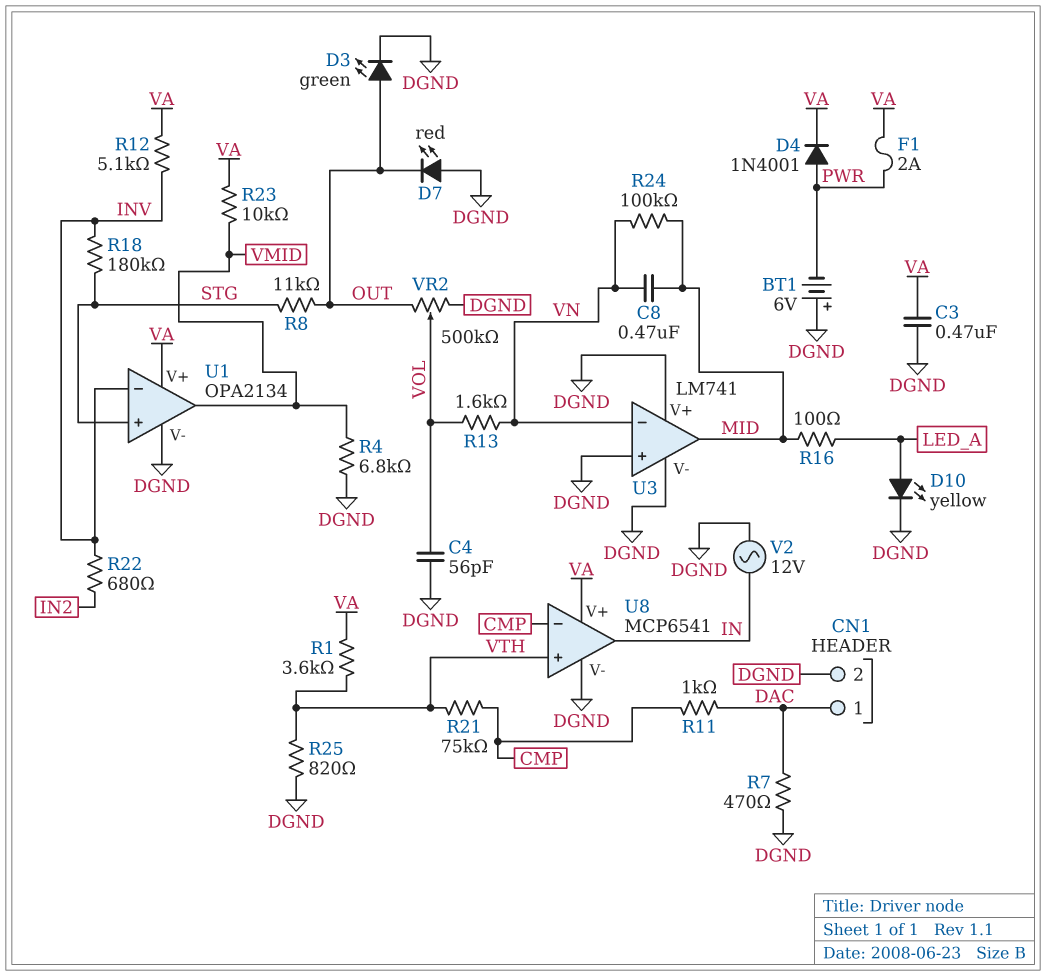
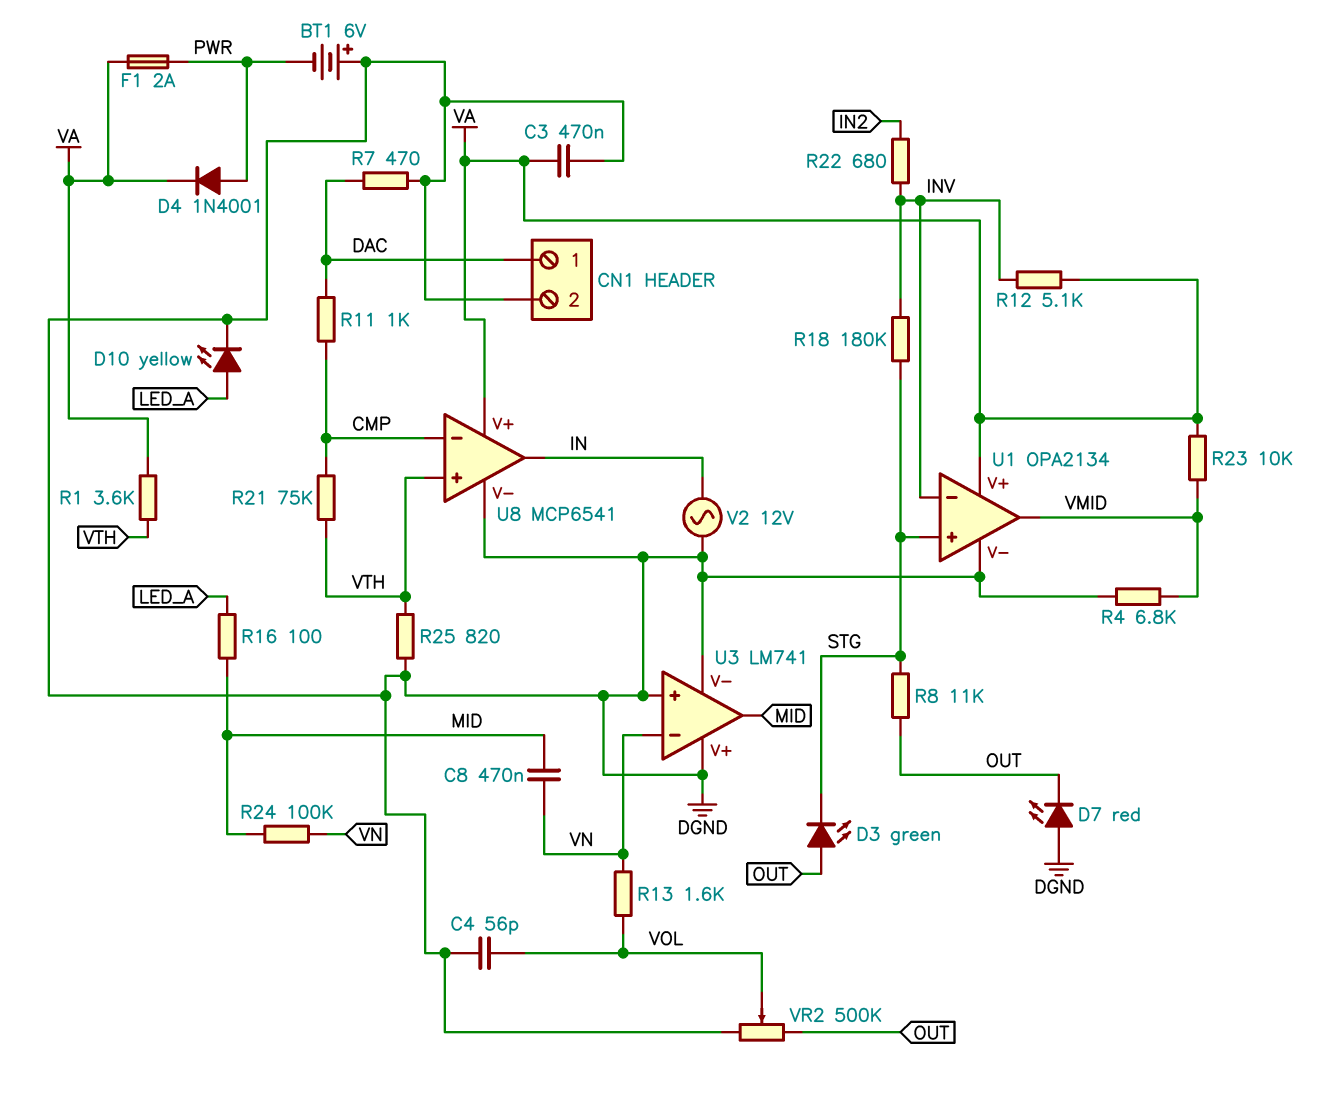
D3: LED green (A OUT, K DGND) -> LED green (A OUT, K STG)

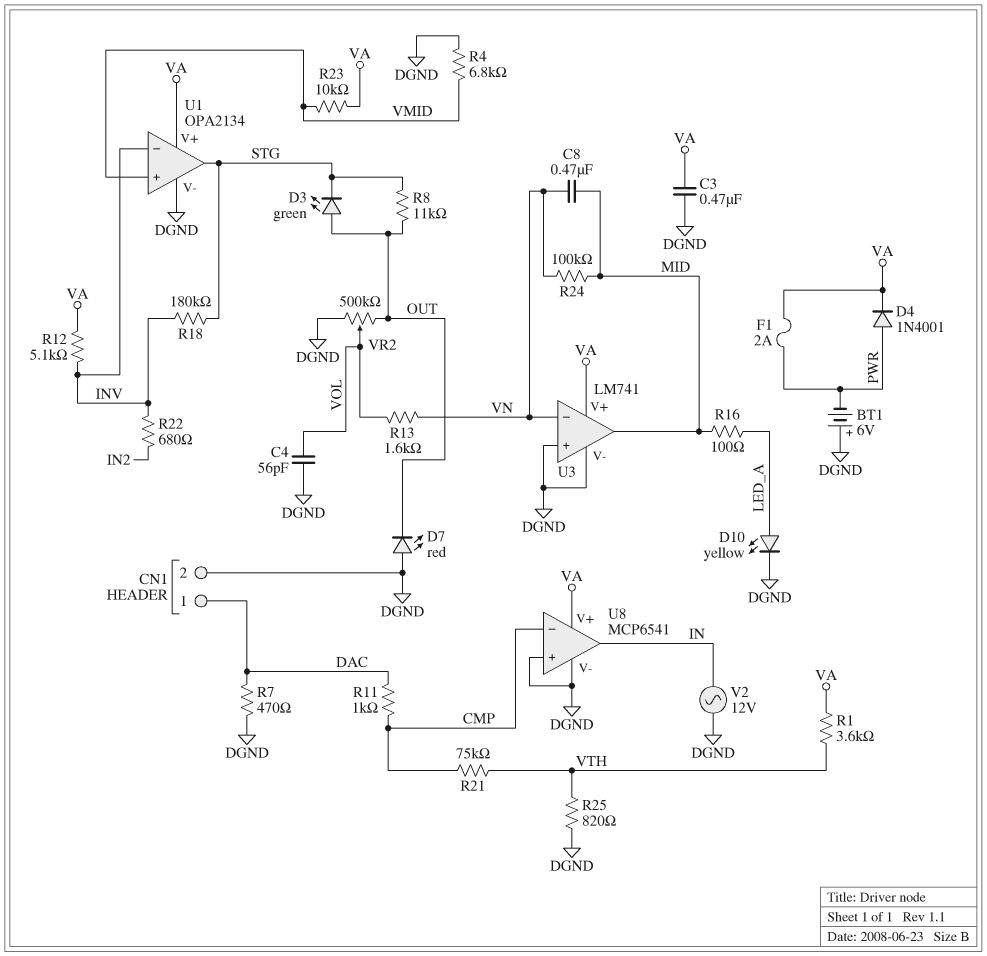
U1 pin in+: STG -> VMID
U1 pin out: VMID -> STG
U3 pin V+: DGND -> VA
U8 pin in+: VTH -> DGND

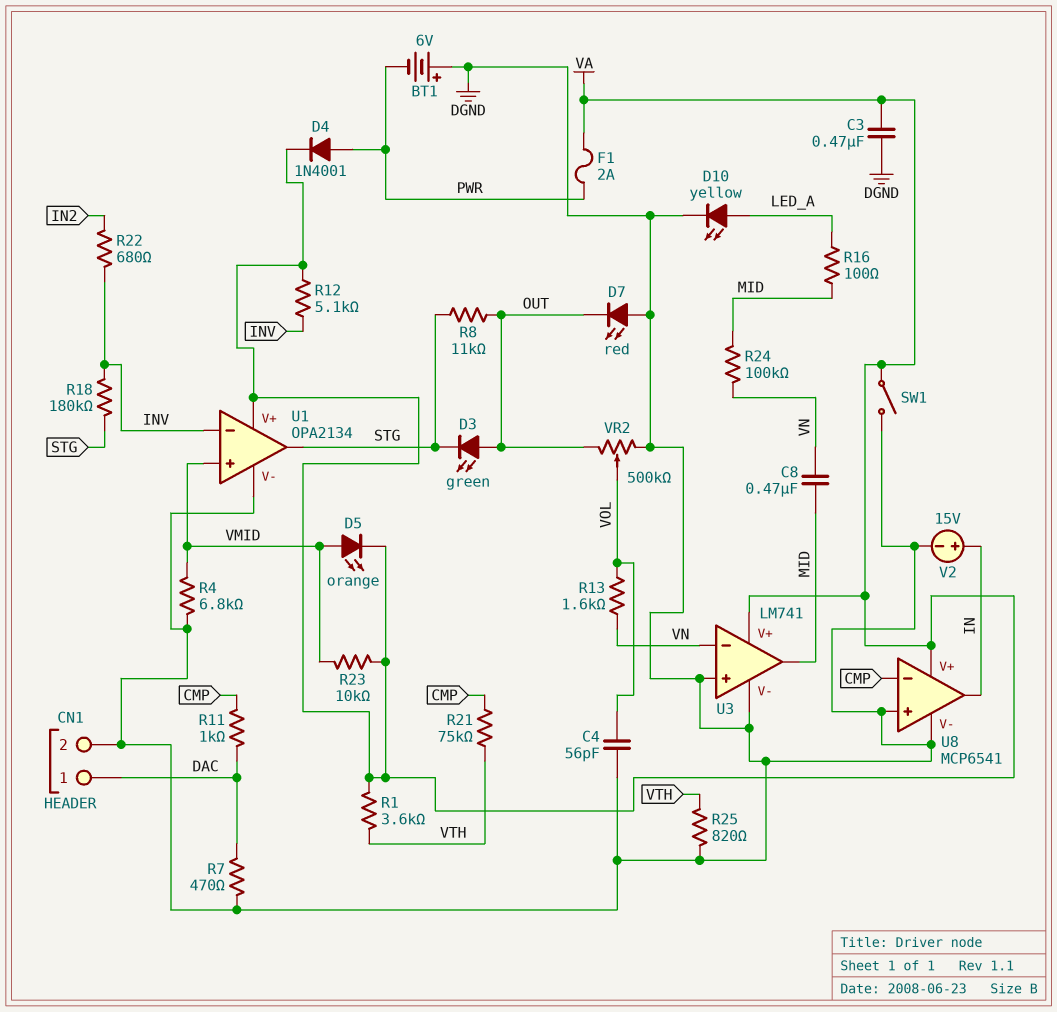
D5: none -> LED orange (A VMID, K VA)
SW1: none -> switch (DGND, VA)
V2: AC 12V (DGND, IN) -> 15V (plus IN, minus DGND)

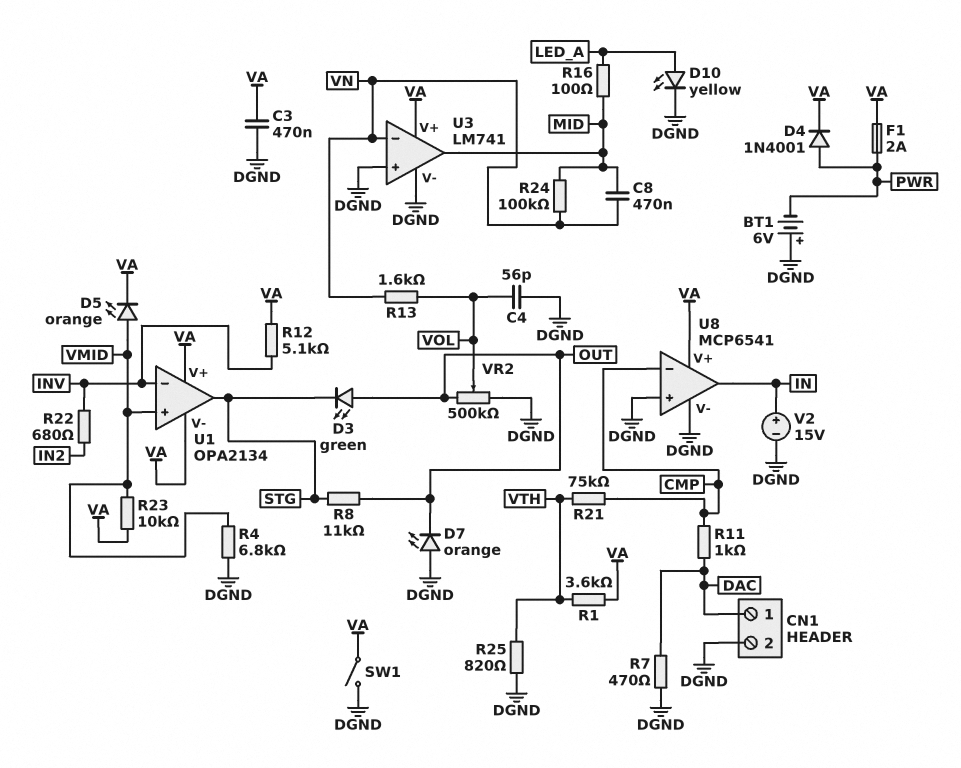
D7: LED red (A DGND, K OUT) -> LED orange (A DGND, K OUT)
R18: 180k (INV, STG) -> none
U1 pin V-: DGND -> VA

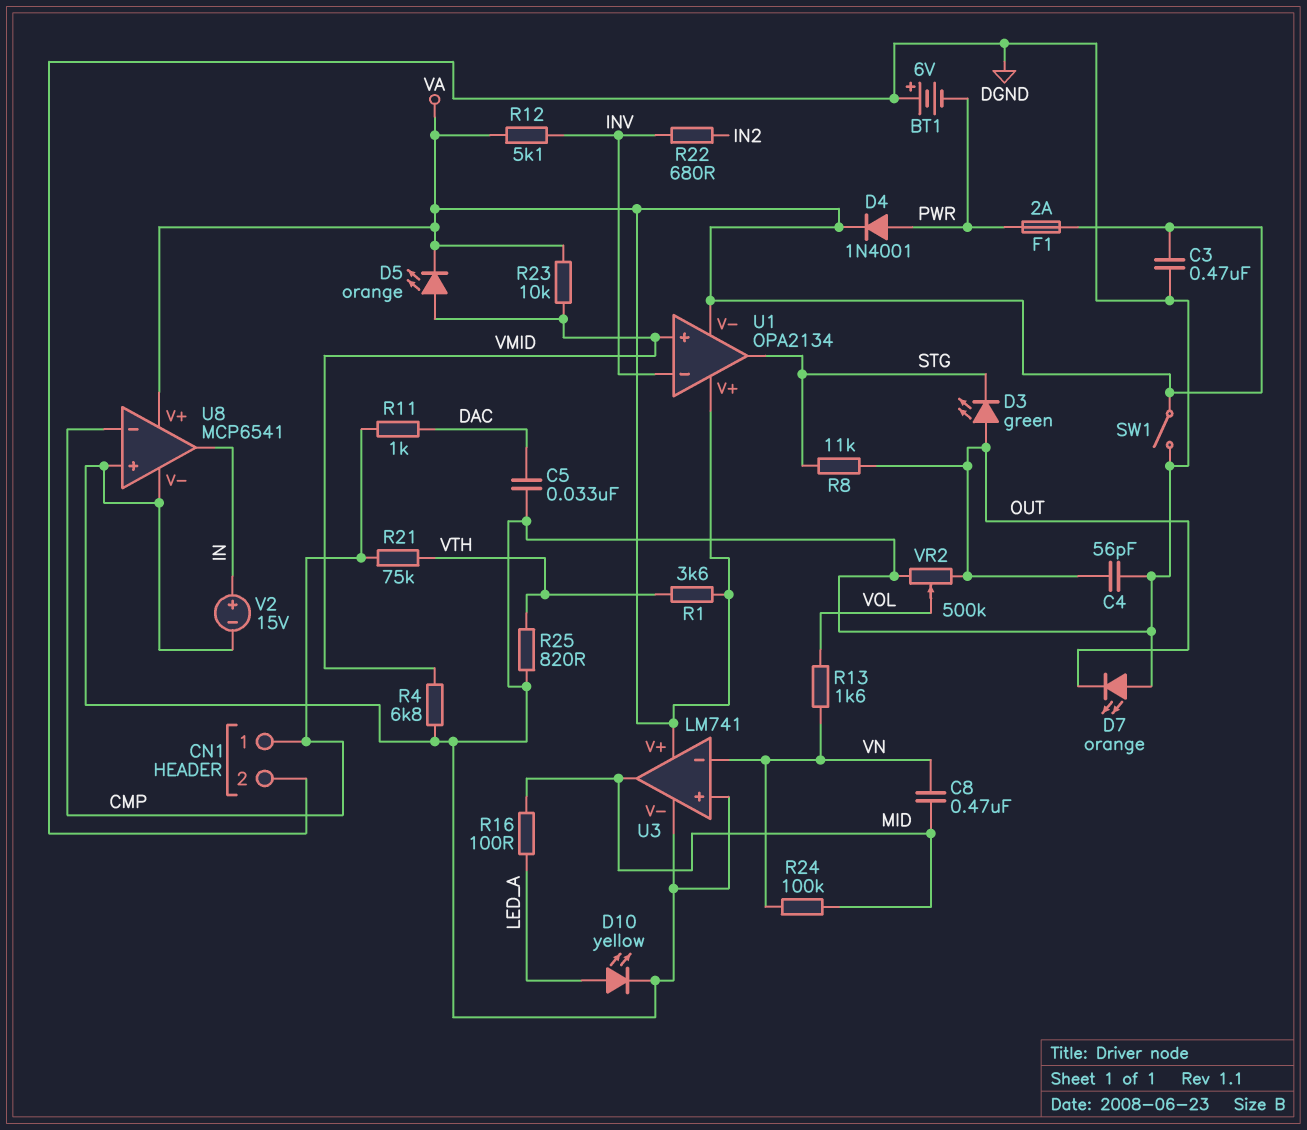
C4: 56pF (DGND, VOL) -> 56pF (DGND, OUT)
C5: none -> 33nF (DAC, DGND)
CN1 pin 1: DAC -> CMP
R7: 470 (DAC, DGND) -> none

